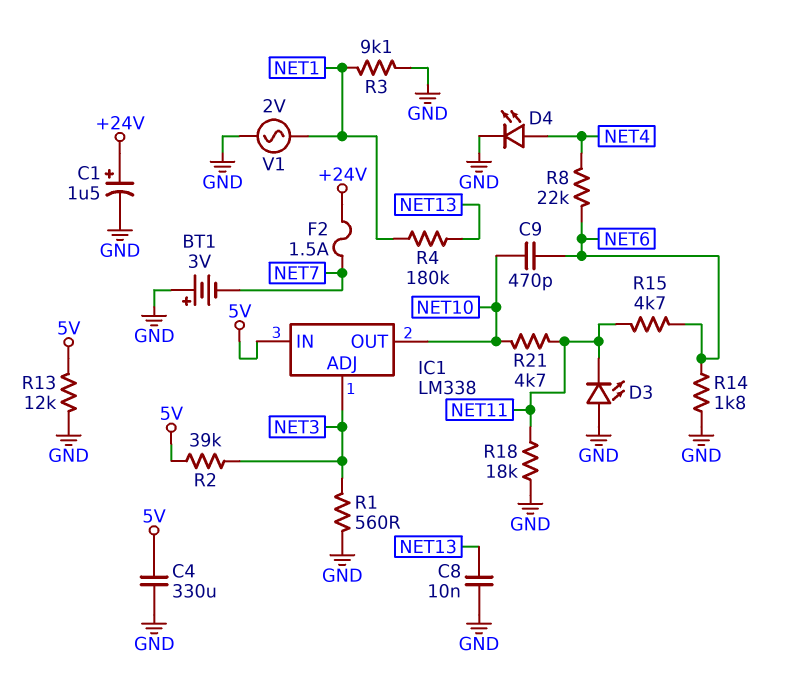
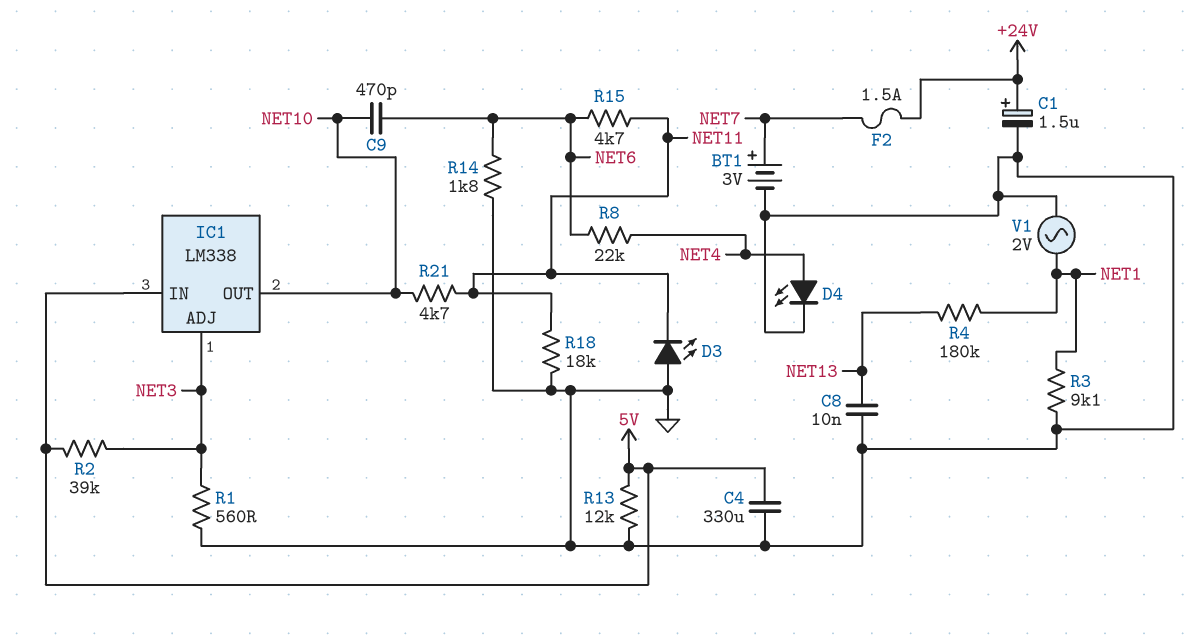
BT1: 3V (plus GND, minus NET7) -> 3V (plus NET7, minus GND)

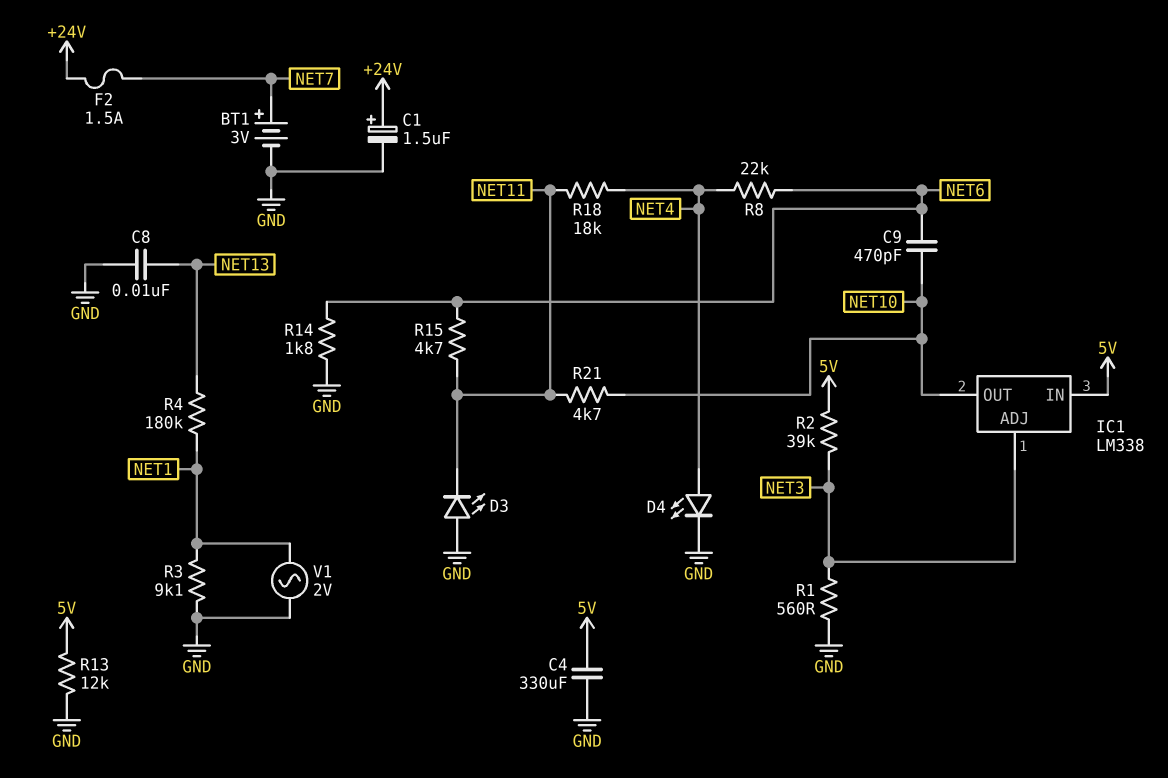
R18: 18k (GND, NET11) -> 18k (NET4, NET11)

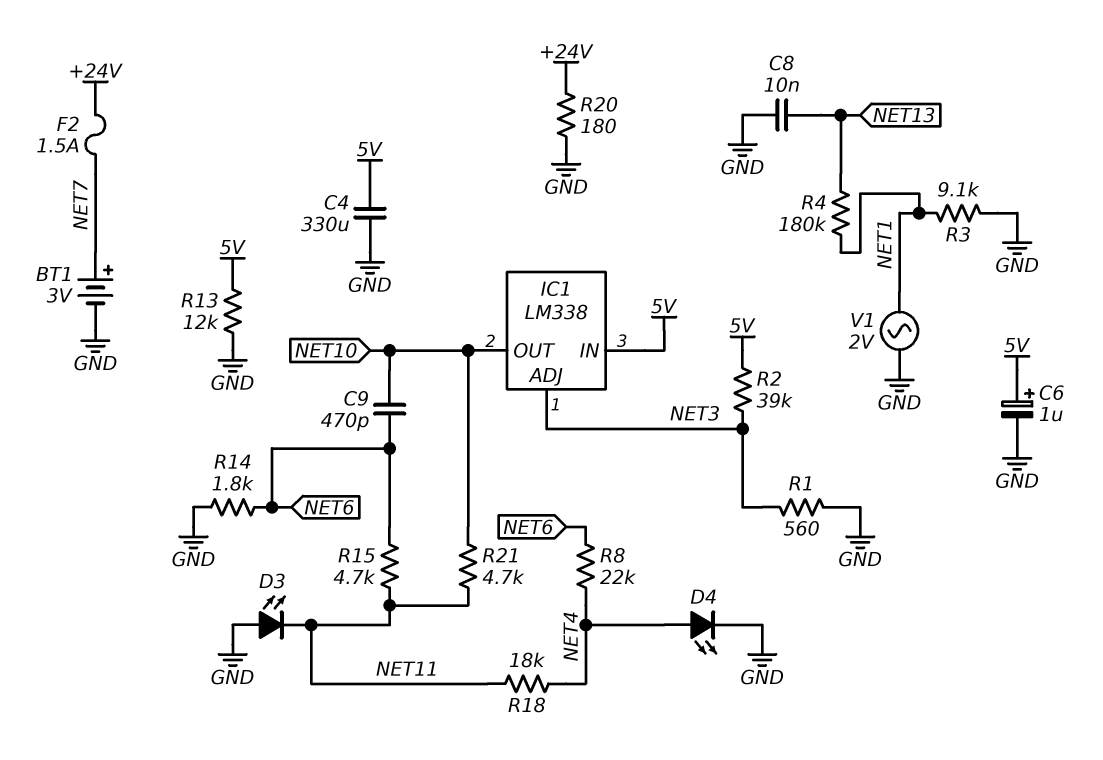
C1: 1.5uF (plus +24V, minus GND) -> none
C6: none -> 1uF (plus 5V, minus GND)
R20: none -> 180 (+24V, GND)

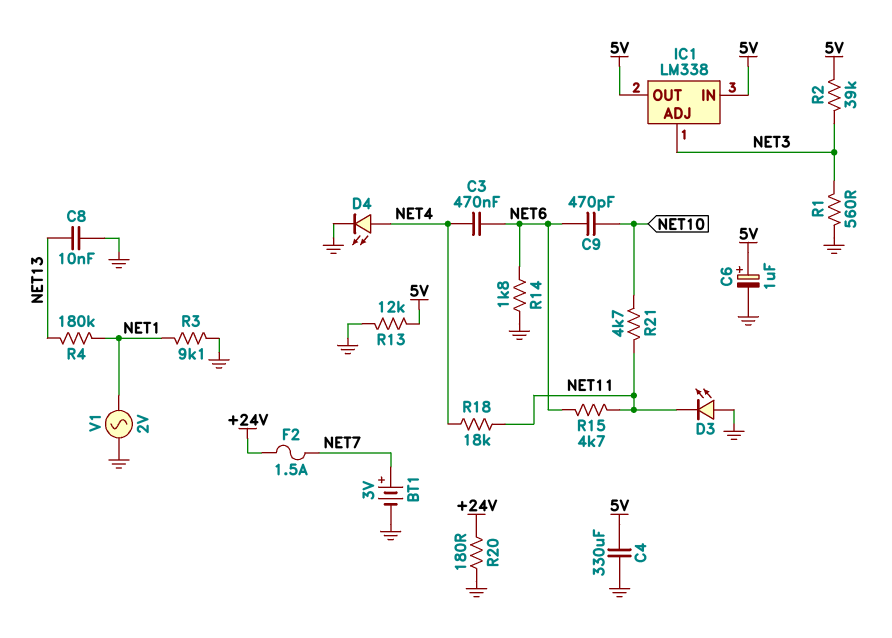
C3: none -> 470nF (NET4, NET6)
IC1 pin OUT: NET10 -> 5V
R8: 22k (NET4, NET6) -> none

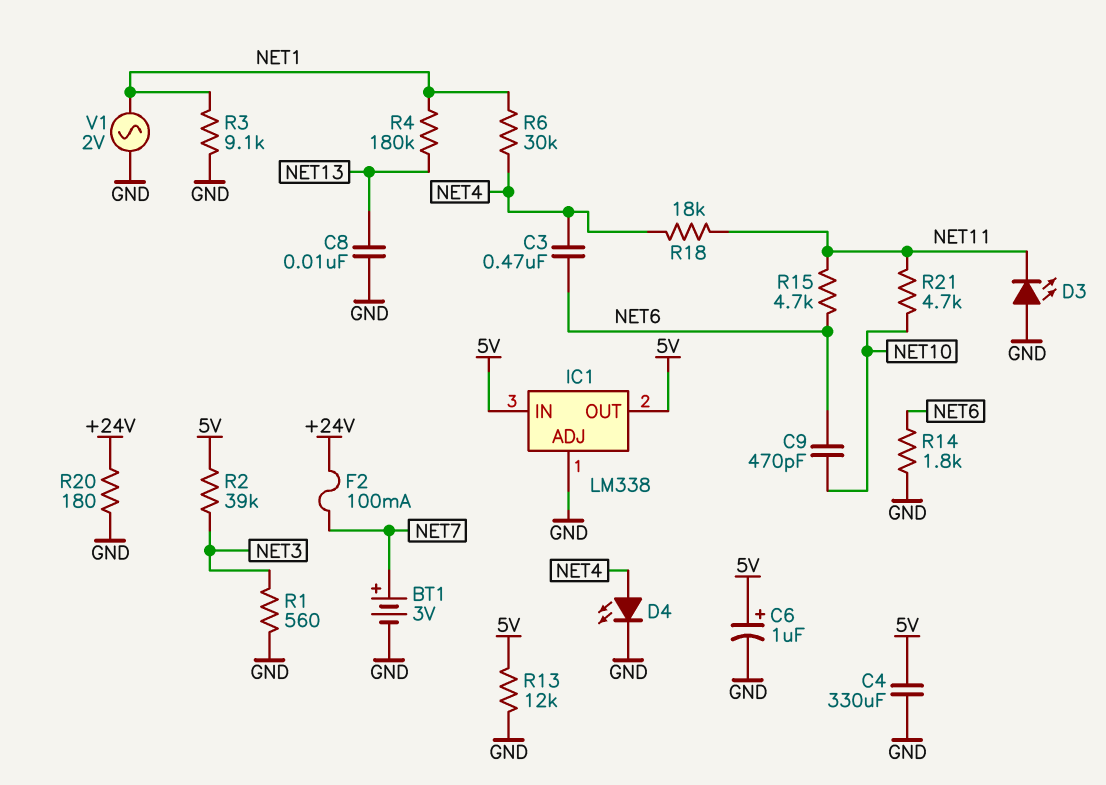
F2: 1.5A (+24V, NET7) -> 100mA (+24V, NET7)
IC1 pin ADJ: NET3 -> GND
R6: none -> 30k (NET1, NET4)

